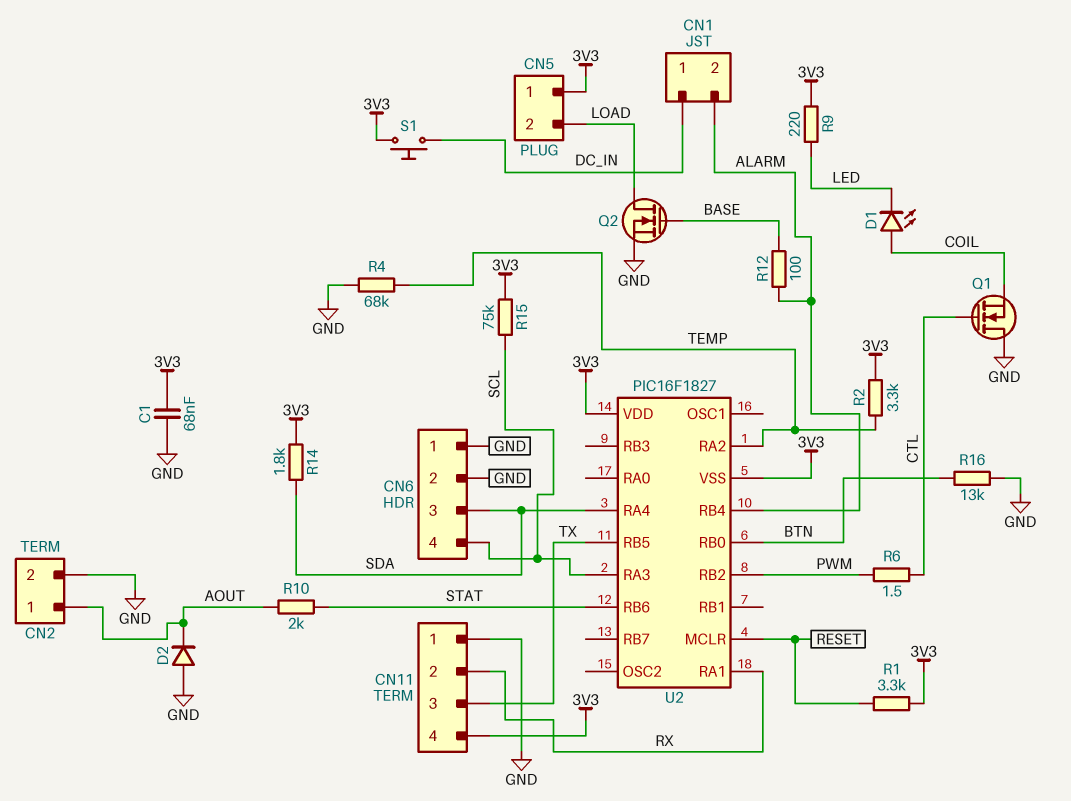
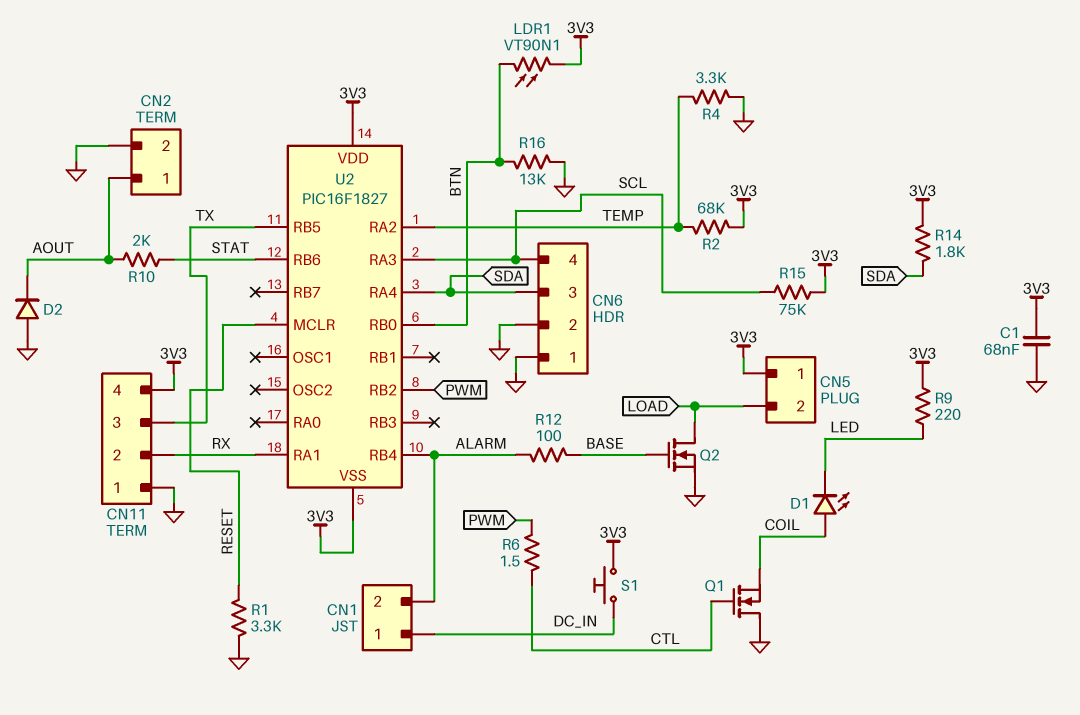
LDR1: none -> VT90N1 (3V3, BTN)
R1: 3.3k (3V3, RESET) -> 3.3k (GND, RESET)
R2: 3.3k (3V3, TEMP) -> 68k (3V3, TEMP)
R4: 68k (GND, TEMP) -> 3.3k (GND, TEMP)

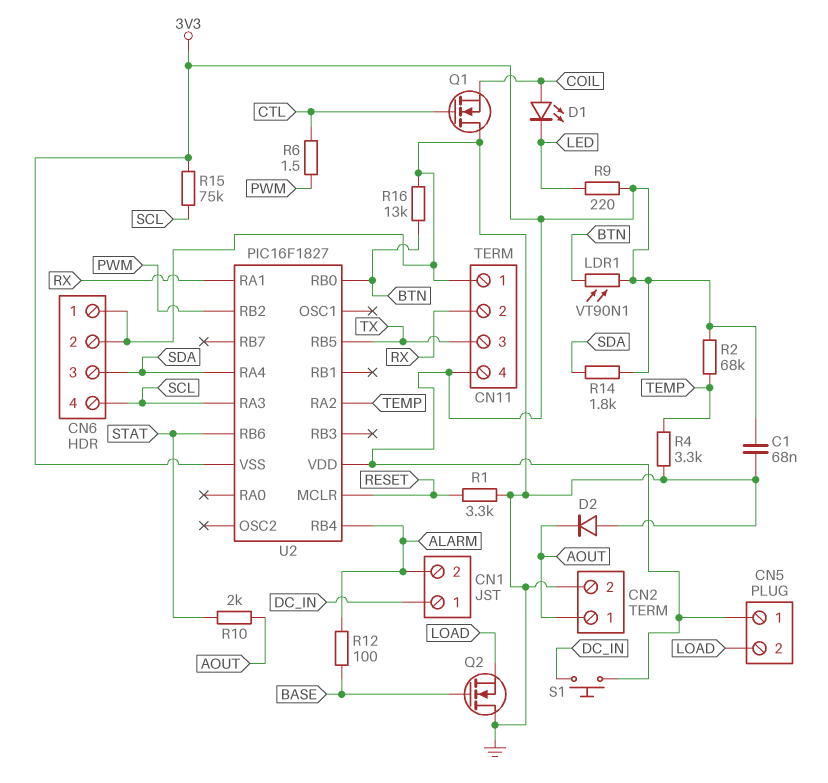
Q2: NMOS (G BASE, D LOAD, S GND) -> NMOS (G BASE, D GND, S LOAD)

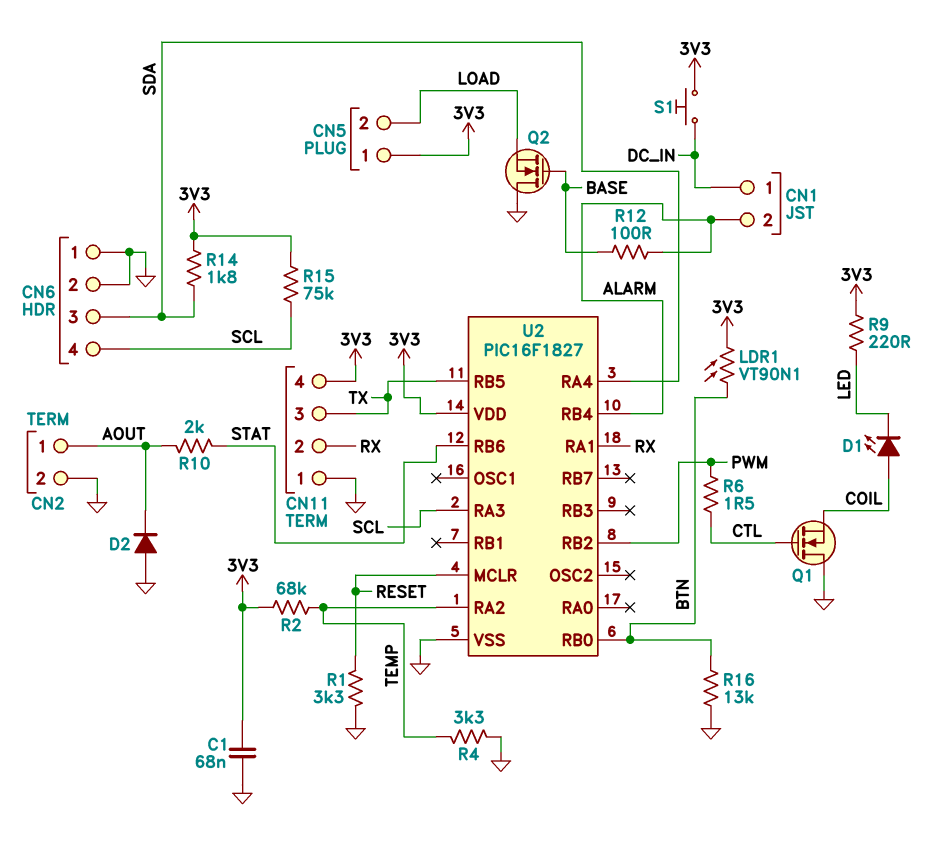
U2 pin VSS: 3V3 -> GND

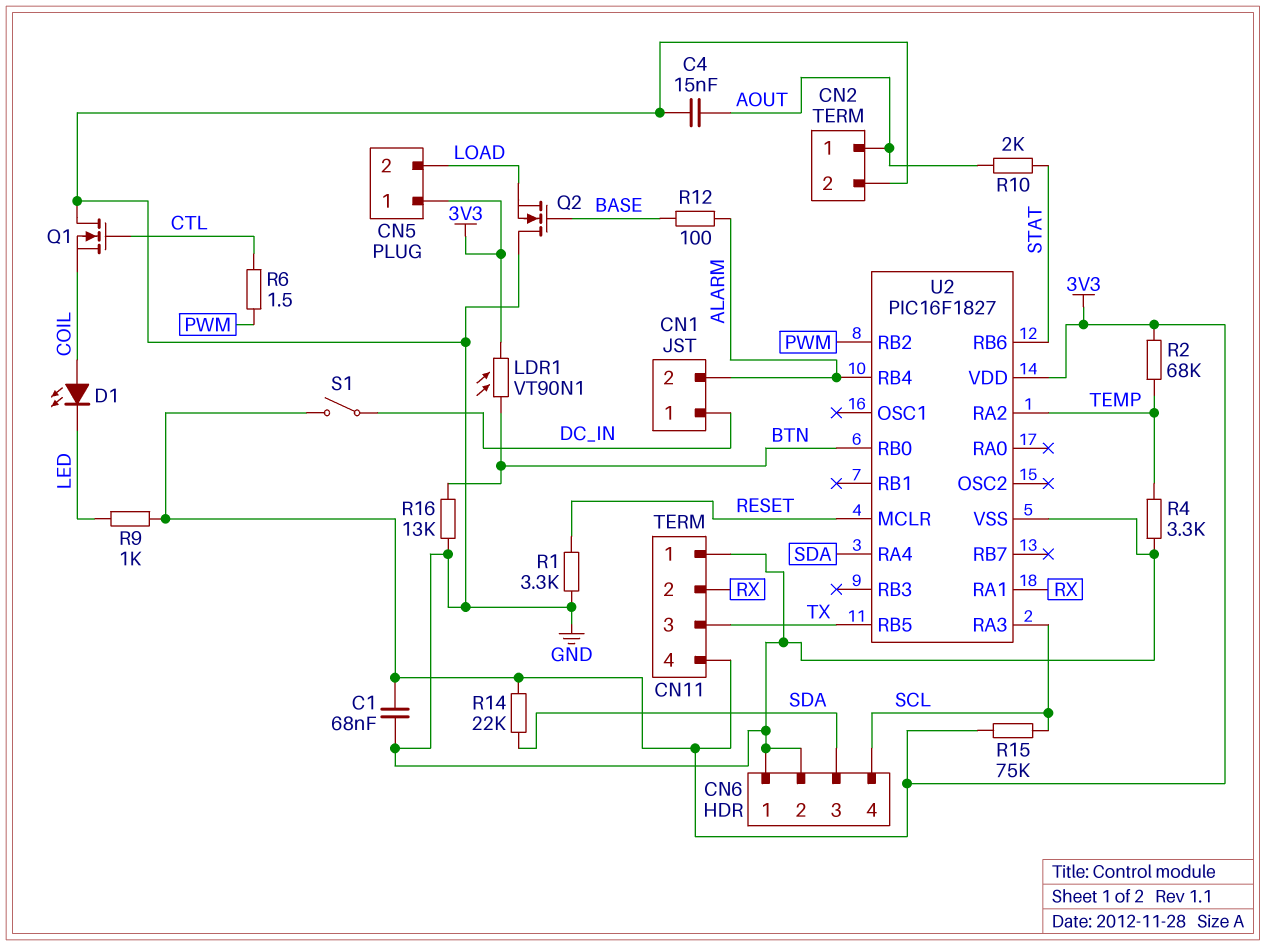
C4: none -> 15nF (AOUT, GND)
D2: diode (A GND, K AOUT) -> none
R9: 220 (3V3, LED) -> 1k (3V3, LED)
R14: 1.8k (3V3, SDA) -> 22k (3V3, SDA)
S1: button (3V3, DC_IN) -> switch (3V3, DC_IN)

